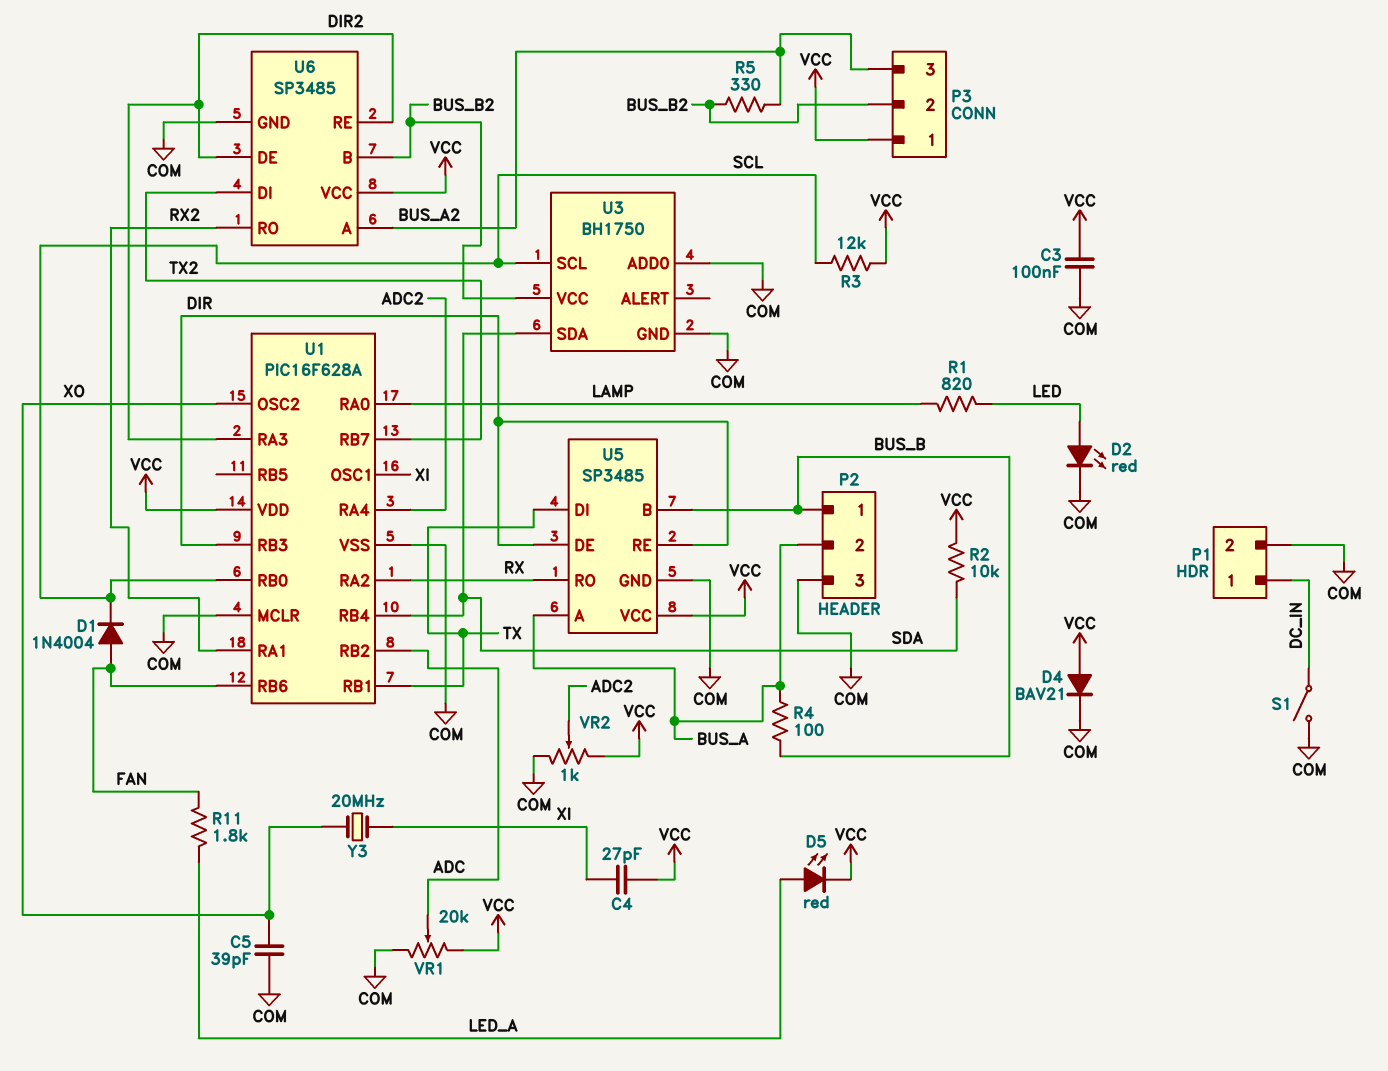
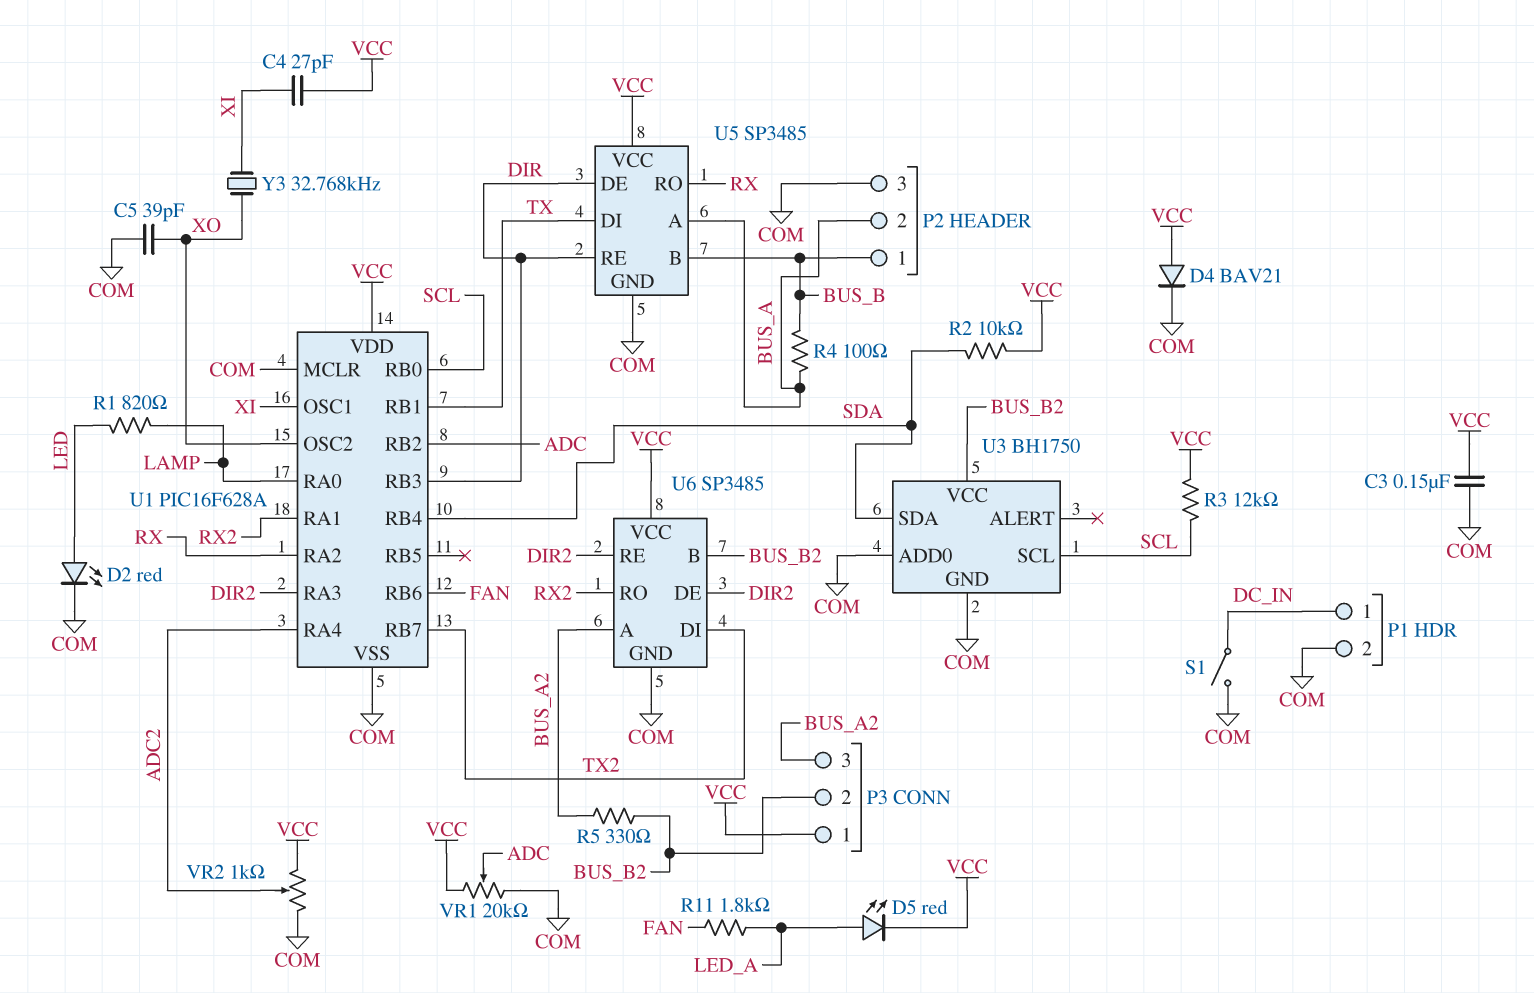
C3: 100nF (COM, VCC) -> 150nF (COM, VCC)
D1: diode 1N4004 (A FAN, K SCL) -> none
Y3: 20MHz (XI, XO) -> 32.768kHz (XI, XO)

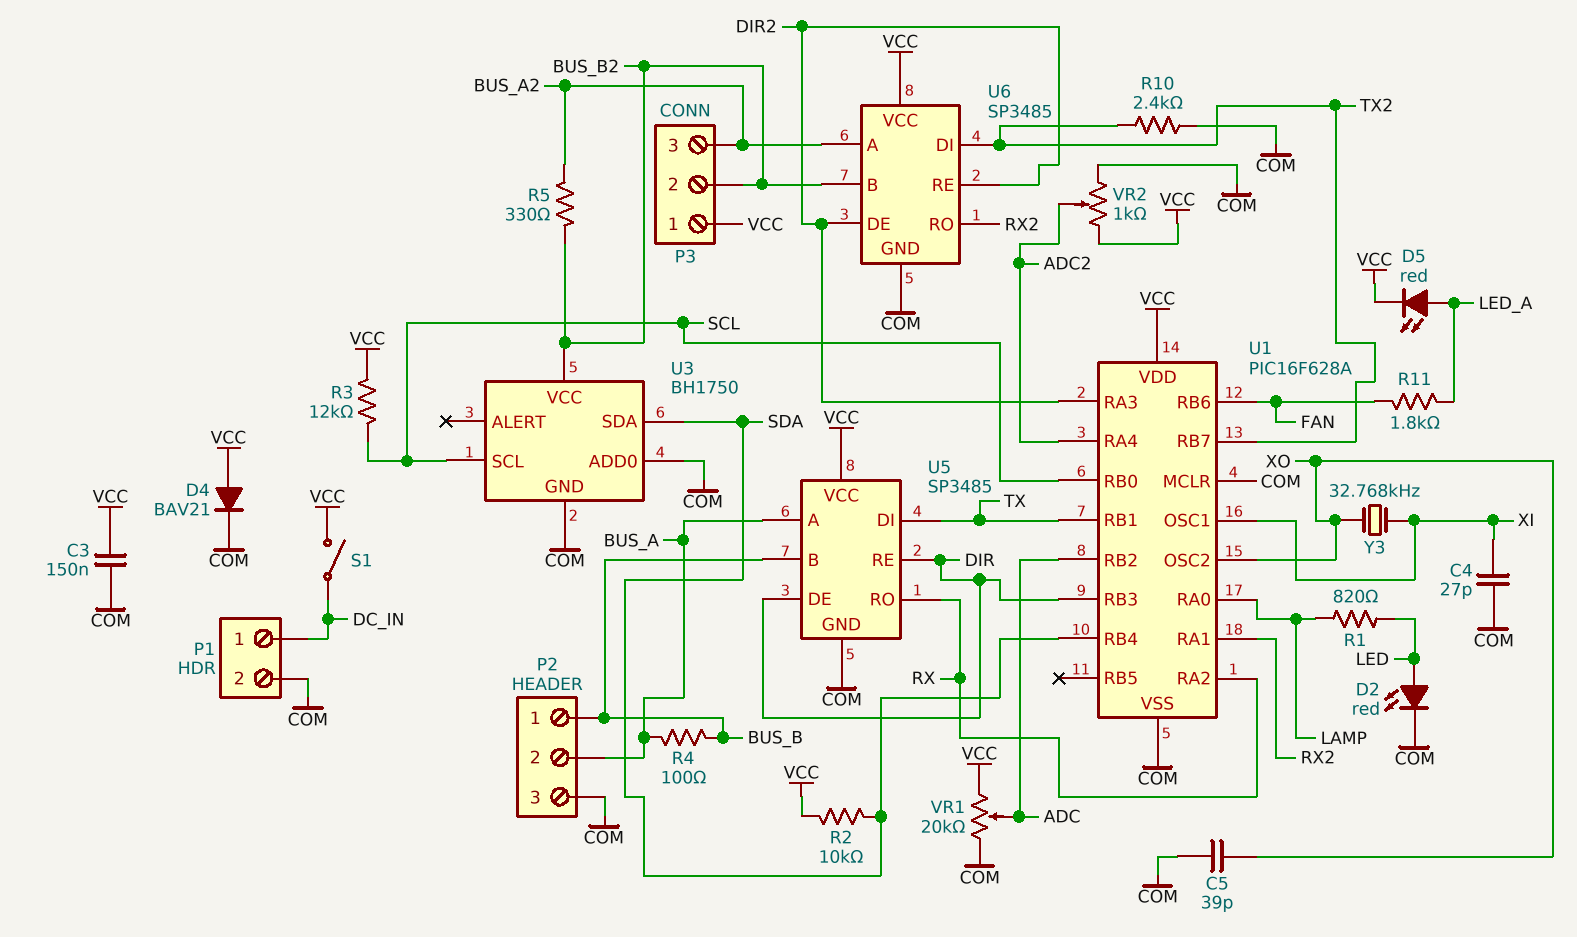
C4: 27pF (VCC, XI) -> 27pF (COM, XI)
R10: none -> 2.4k (COM, TX2)
S1: switch (COM, DC_IN) -> switch (DC_IN, VCC)

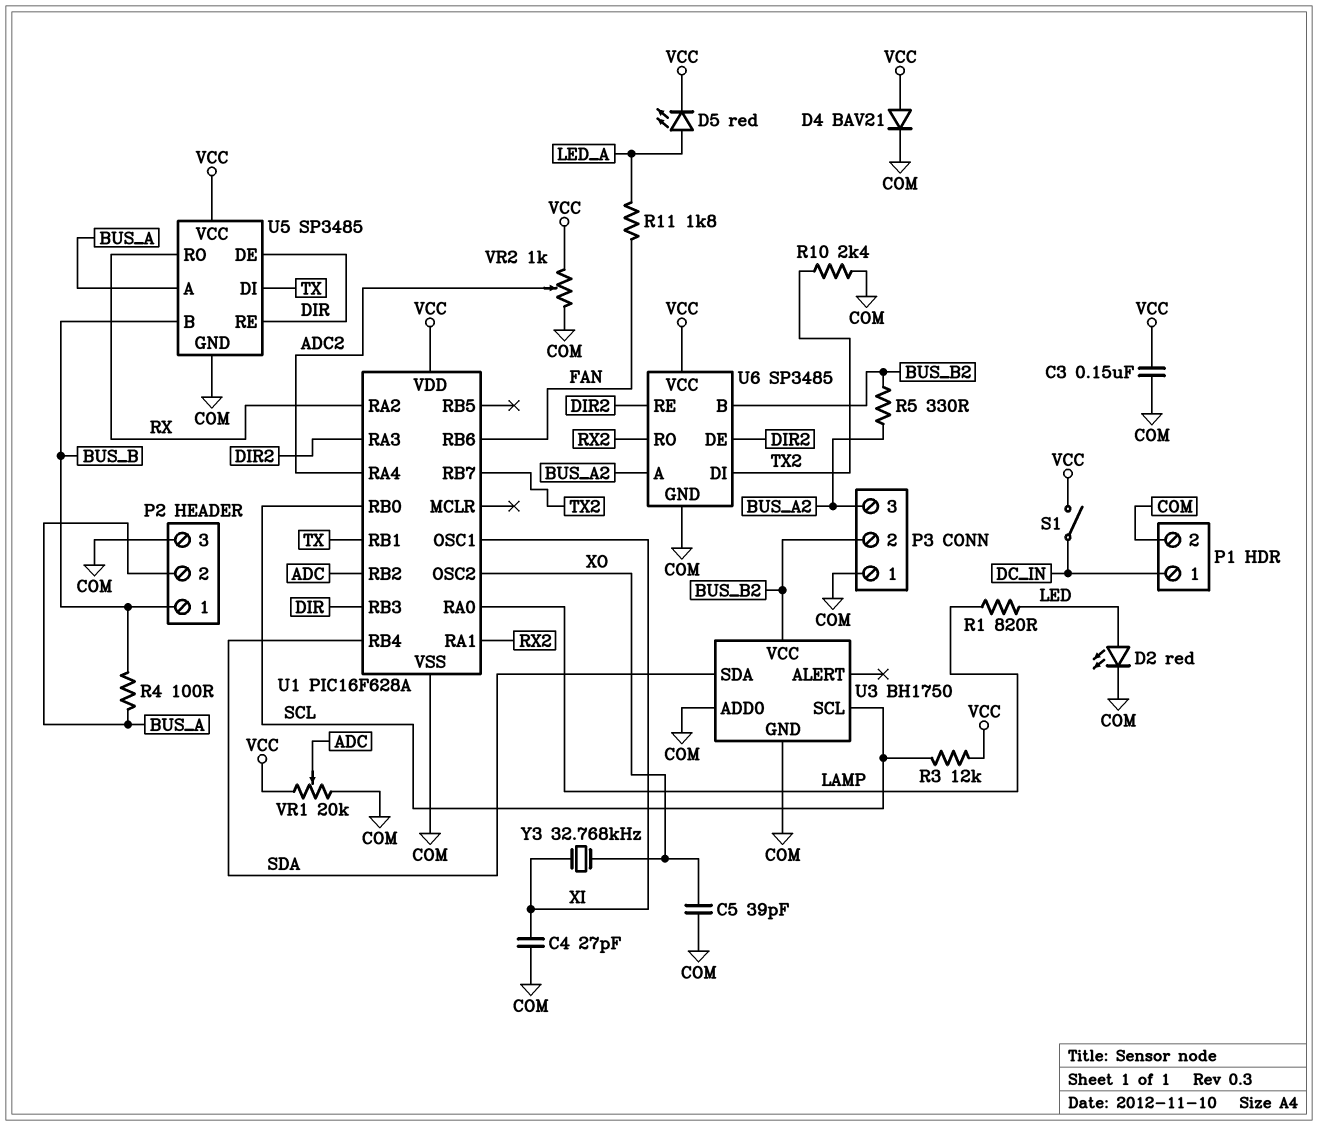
P3 pin 1: VCC -> COM
R2: 10k (SDA, VCC) -> none
U1 pin MCLR: COM -> none

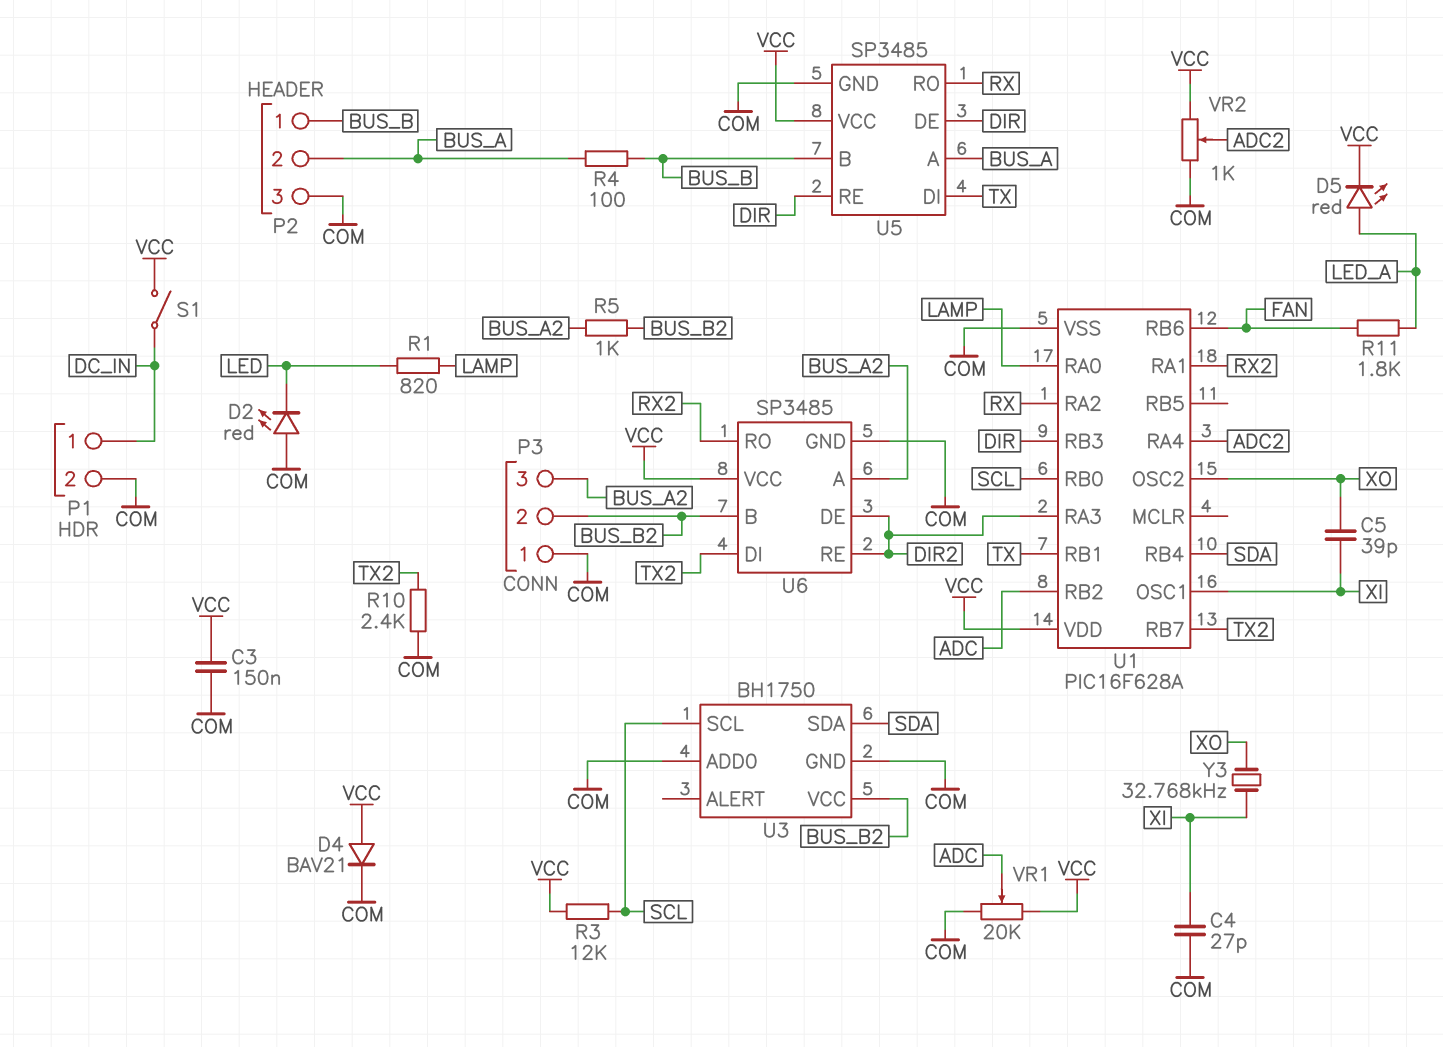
C5: 39pF (COM, XO) -> 39pF (XI, XO)
D2: LED red (A LED, K COM) -> LED red (A COM, K LED)
R5: 330 (BUS_A2, BUS_B2) -> 1k (BUS_A2, BUS_B2)

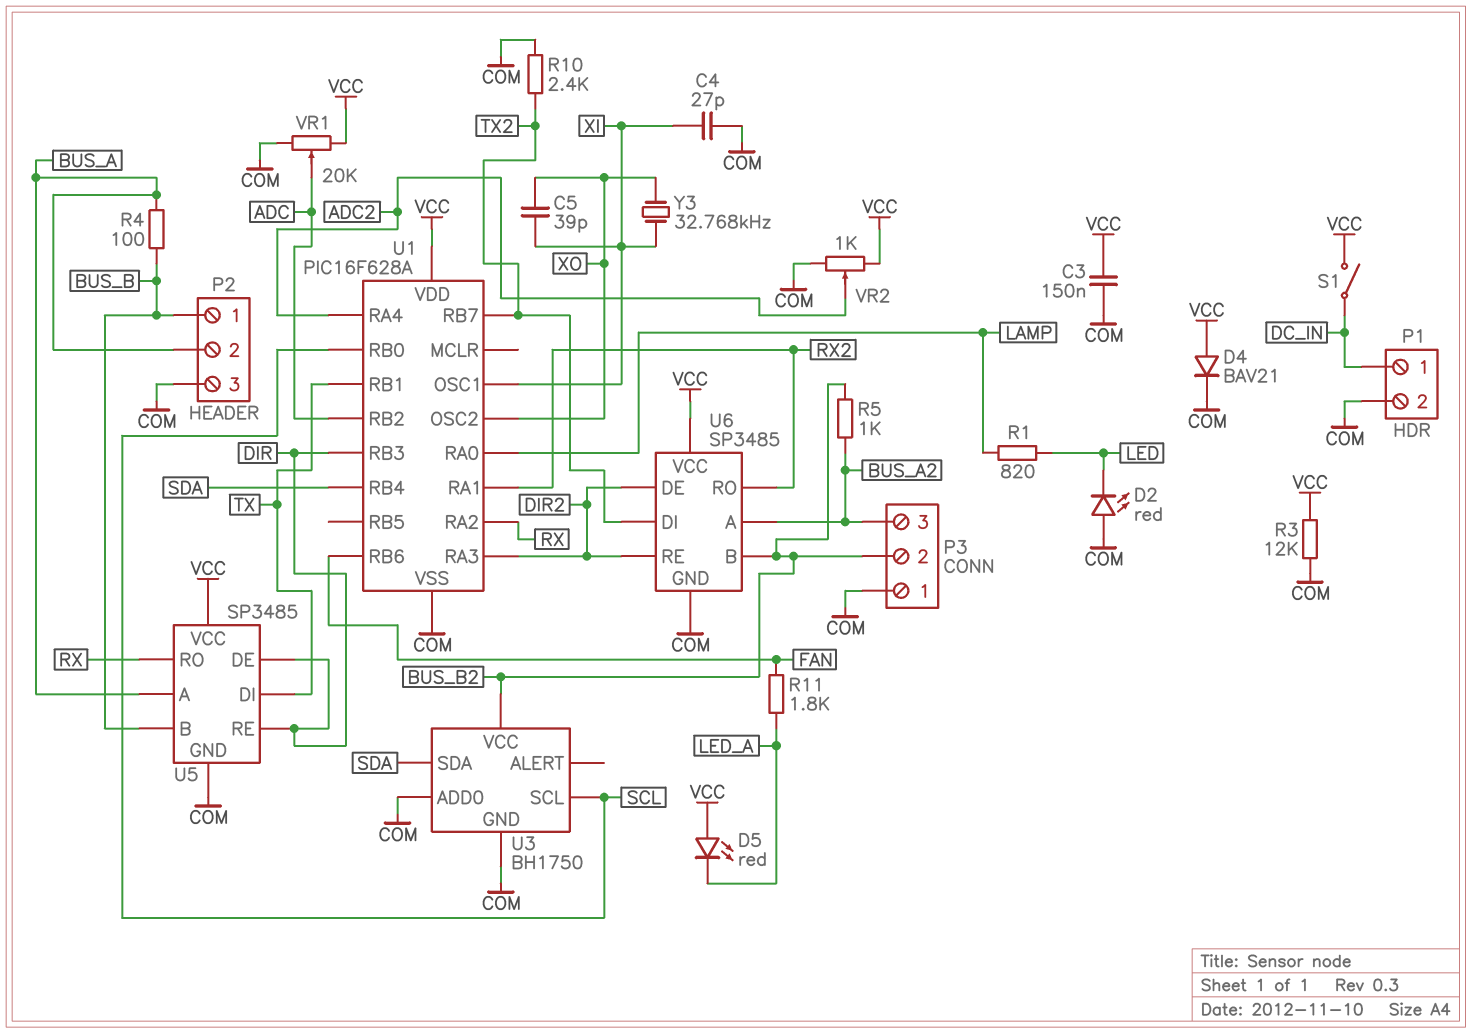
D5: LED red (A LED_A, K VCC) -> LED red (A VCC, K LED_A)
R3: 12k (SCL, VCC) -> 12k (COM, VCC)

